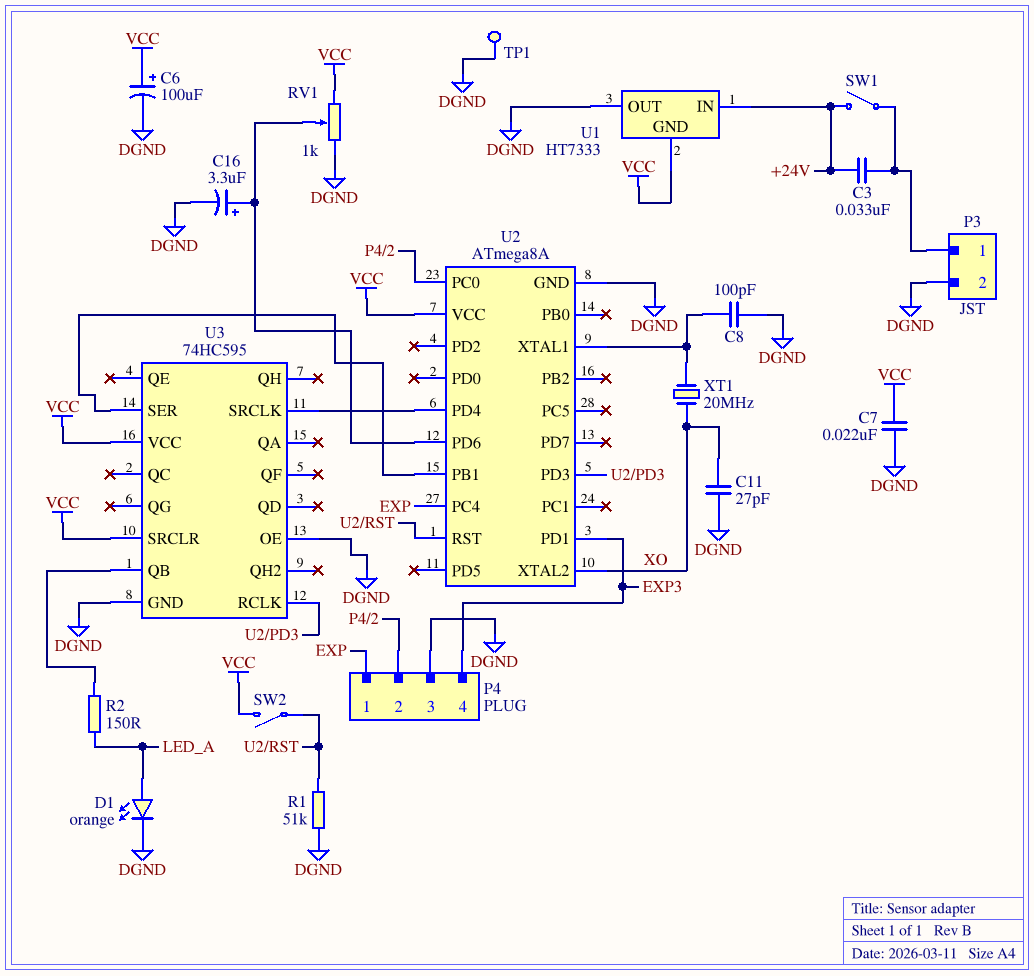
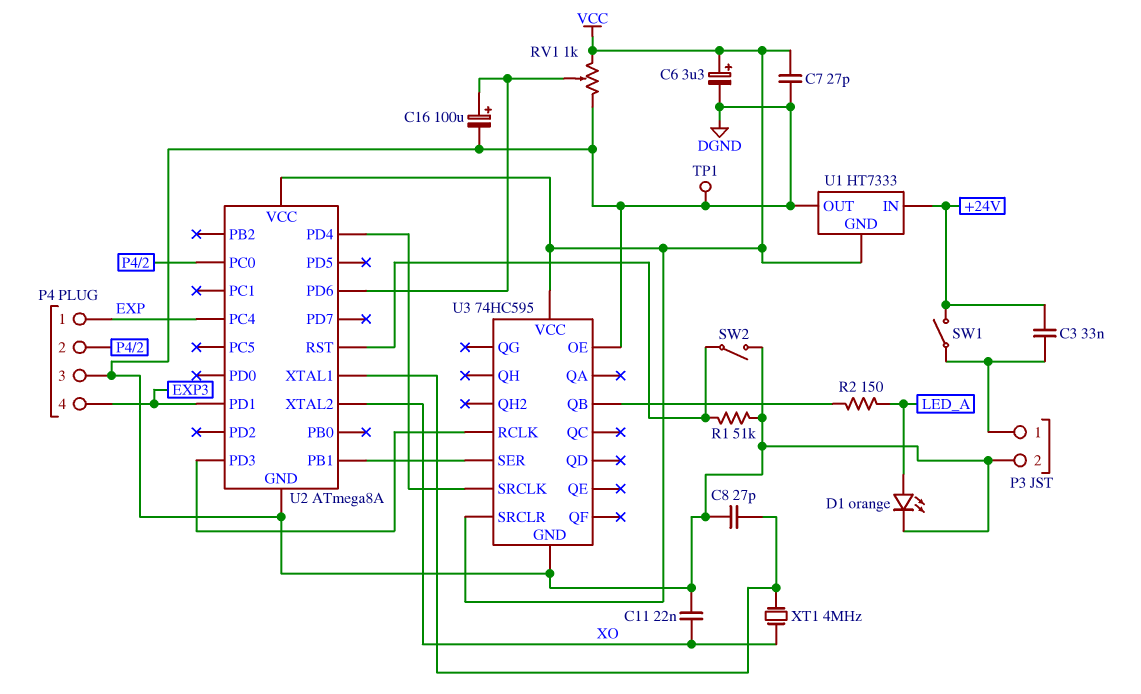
C6: 100uF (plus VCC, minus DGND) -> 3.3uF (plus VCC, minus DGND)
C7: 22nF (DGND, VCC) -> 27pF (DGND, VCC)
C8: 100pF (DGND, U2/XTAL1) -> 27pF (DGND, U2/XTAL1)
C11: 27pF (DGND, XO) -> 22nF (DGND, XO)
C16: 3.3uF (plus U2/PD6, minus DGND) -> 100uF (plus U2/PD6, minus DGND)
SW2: switch (U2/RST, VCC) -> switch (DGND, U2/RST)
XT1: 20MHz (U2/XTAL1, XO) -> 4MHz (U2/XTAL1, XO)

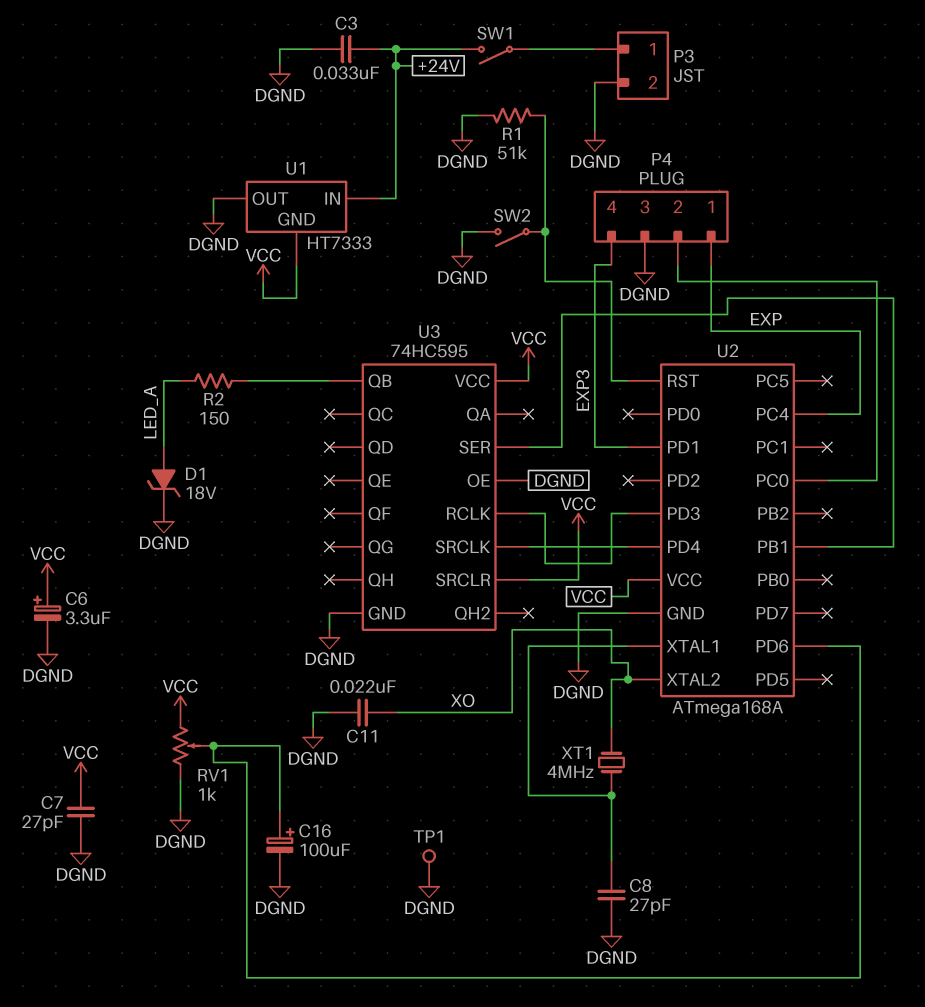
C3: 33nF (+24V, P3/1) -> 33nF (+24V, DGND)
D1: LED orange (A LED_A, K DGND) -> zener 18V (A LED_A, K DGND)
U2: ATmega8A -> ATmega168A

